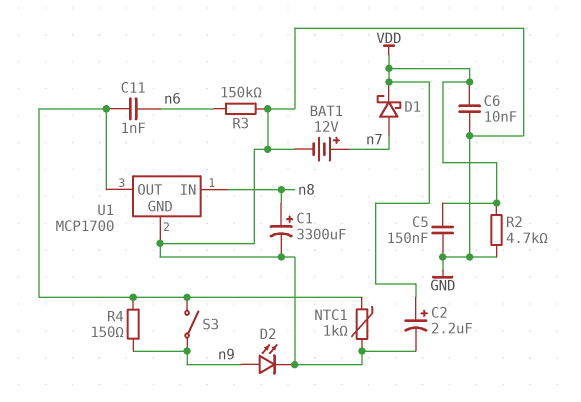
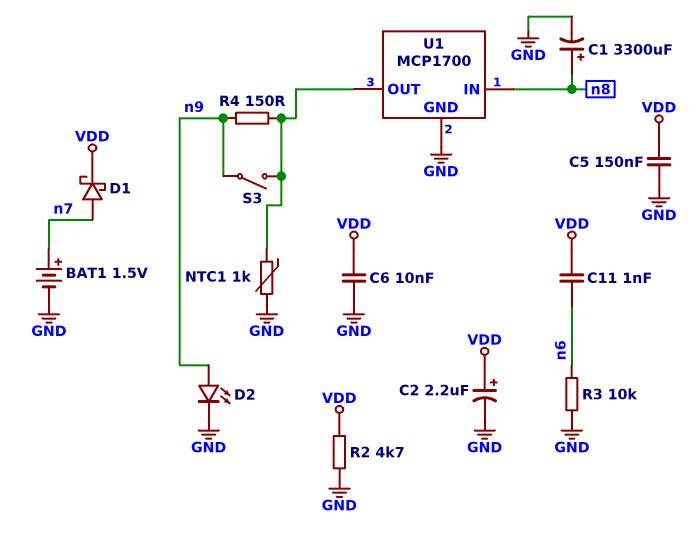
BAT1: 12V (plus n7, minus GND) -> 1.5V (plus n7, minus GND)
C11: 1nF (U1/OUT, n6) -> 1nF (VDD, n6)
R3: 150k (GND, n6) -> 10k (GND, n6)

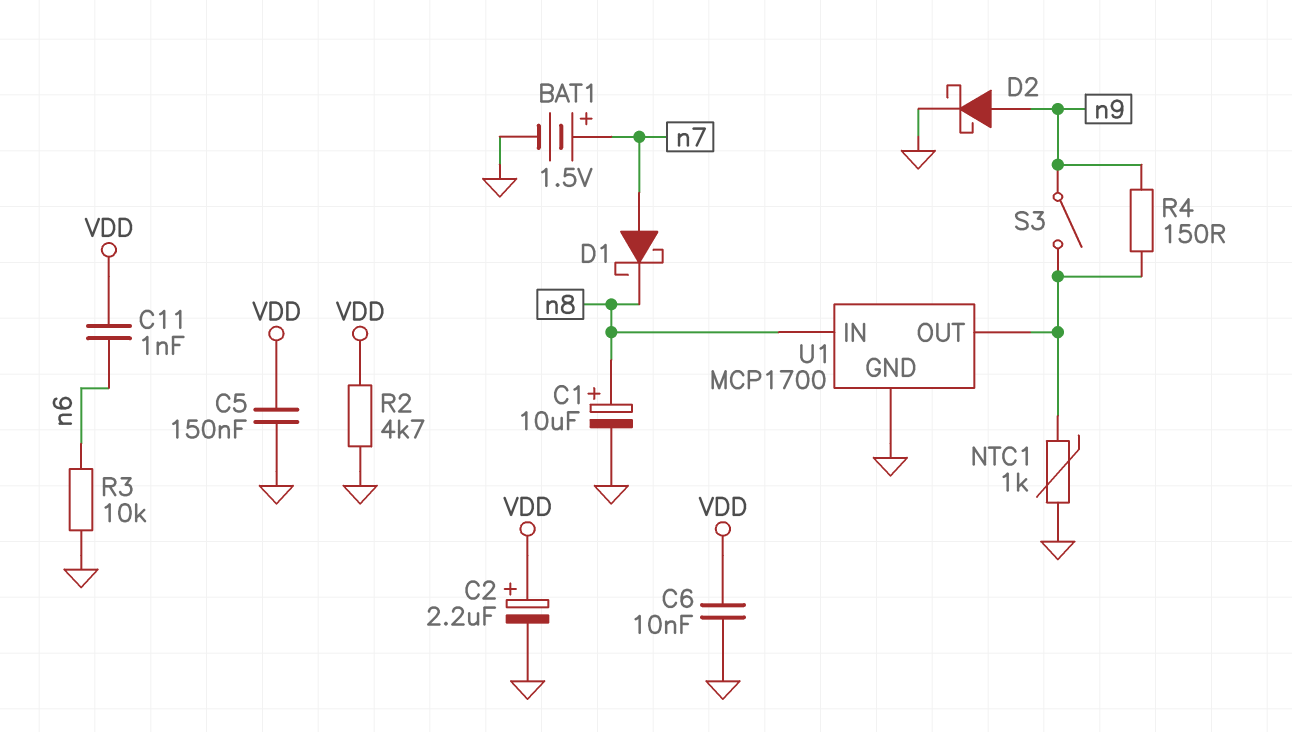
C1: 3300uF (plus n8, minus GND) -> 10uF (plus n8, minus GND)
D1: schottky (A n7, K VDD) -> schottky (A n7, K n8)
D2: LED (A n9, K GND) -> schottky (A n9, K GND)

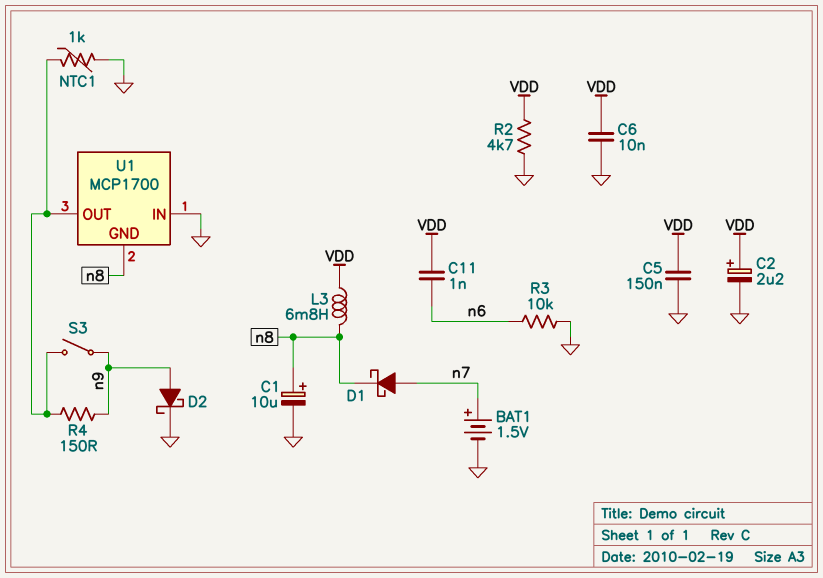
L3: none -> 6.8mH (VDD, n8)
U1 pin GND: GND -> n8
U1 pin IN: n8 -> GND

